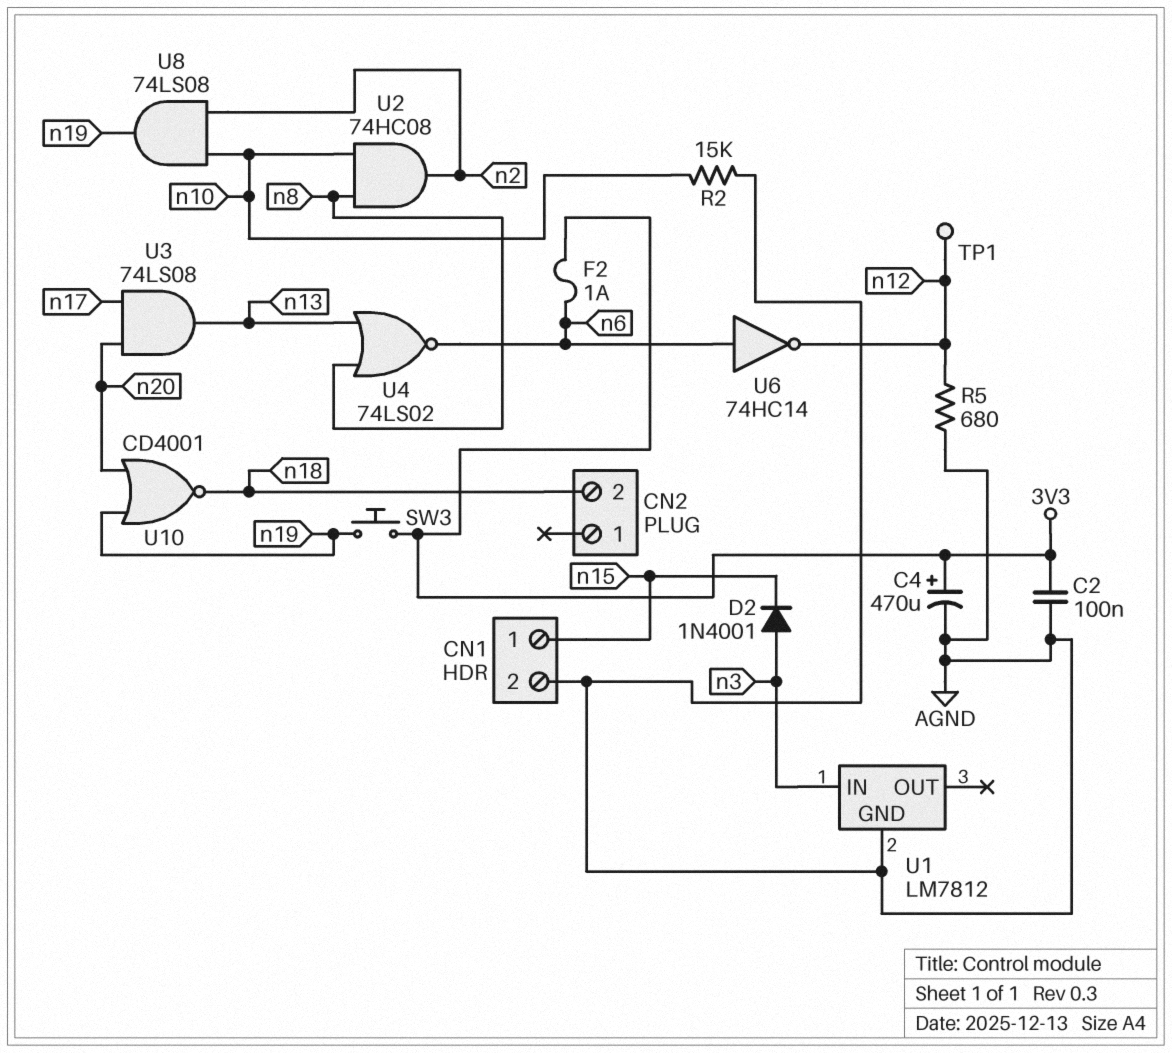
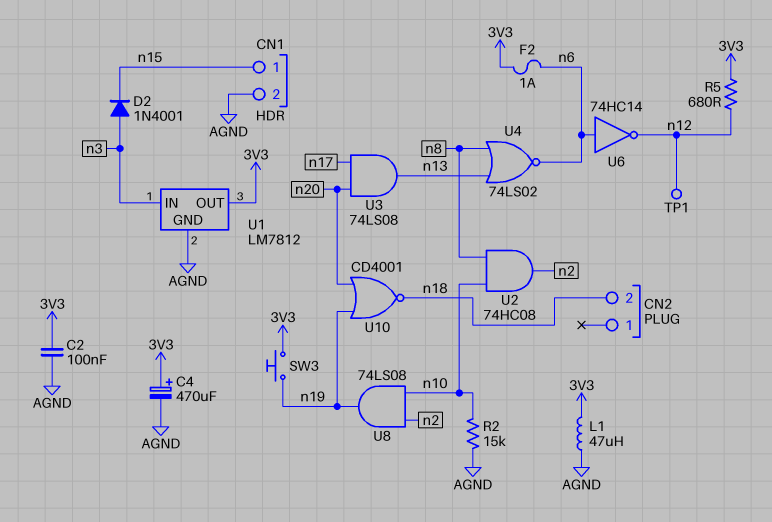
L1: none -> 47uH (3V3, AGND)
R5: 680 (AGND, n12) -> 680 (3V3, n12)
U1 pin OUT: none -> 3V3

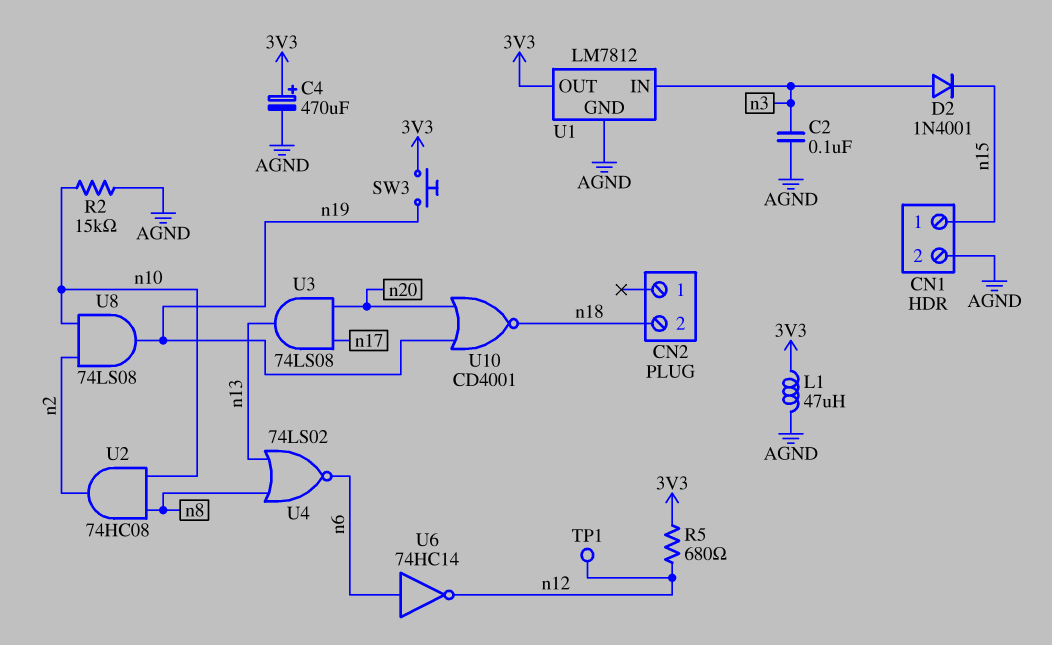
C2: 100nF (3V3, AGND) -> 100nF (AGND, n3)
F2: 1A (3V3, n6) -> none

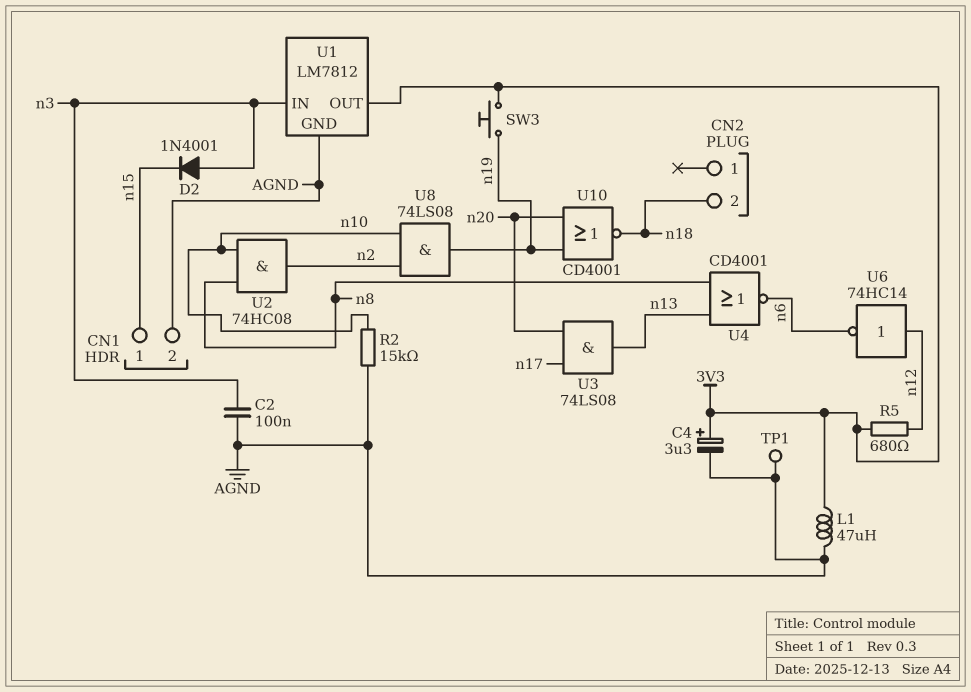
C4: 470uF (plus 3V3, minus AGND) -> 3.3uF (plus 3V3, minus AGND)
TP1: test point (n12) -> test point (AGND)
U4: NOR 74LS02 (in n8, in n13, out n6) -> NOR CD4001 (in n8, in n13, out n6)
U6: NOT 74HC14 (in n6, out n12) -> NOT 74HC14 (in n12, out n6)

